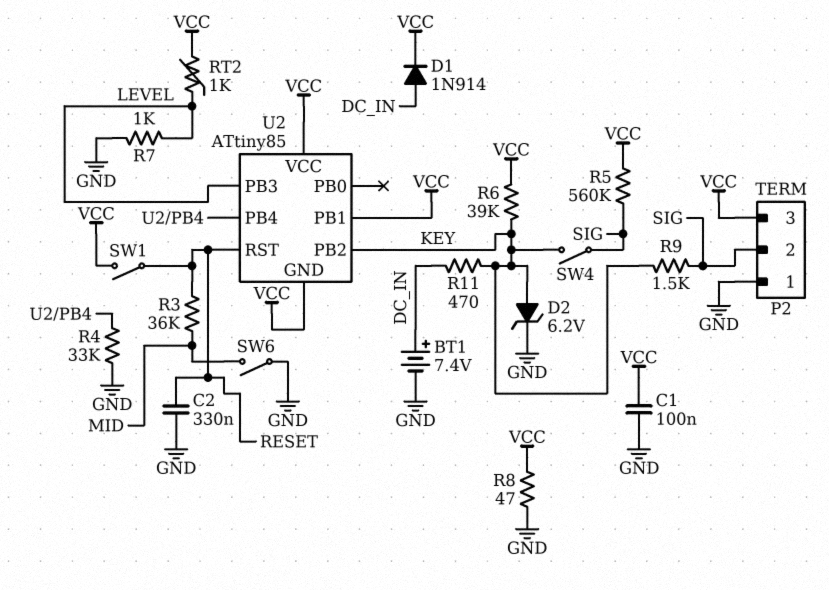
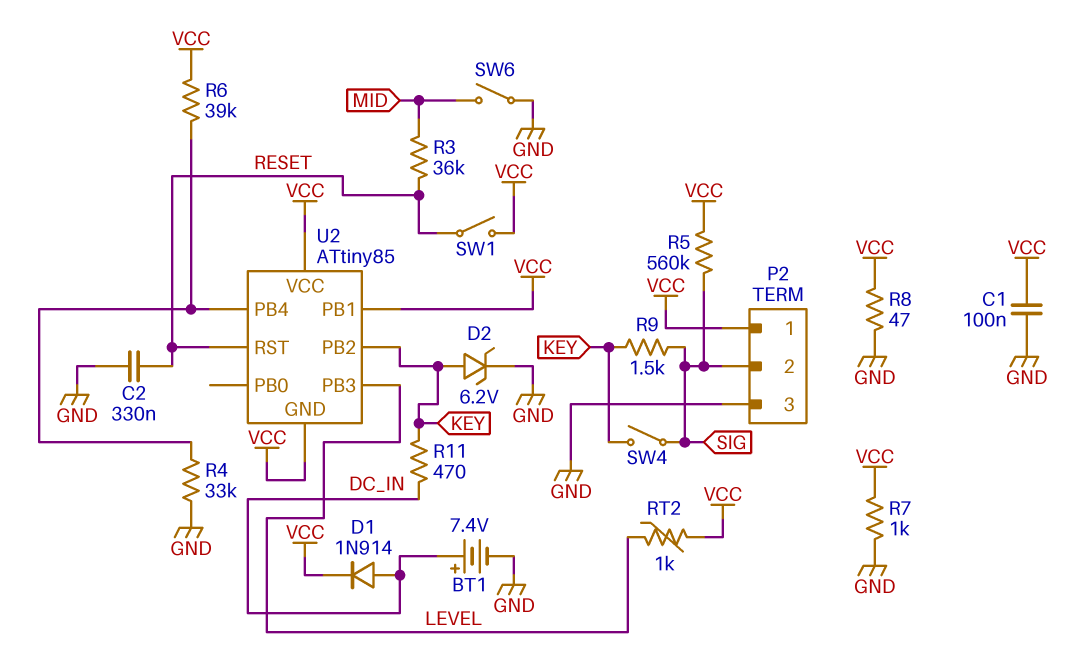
P2 pin 1: GND -> VCC
P2 pin 3: VCC -> GND
R6: 39k (KEY, VCC) -> 39k (U2/PB4, VCC)
R7: 1k (GND, LEVEL) -> 1k (GND, VCC)

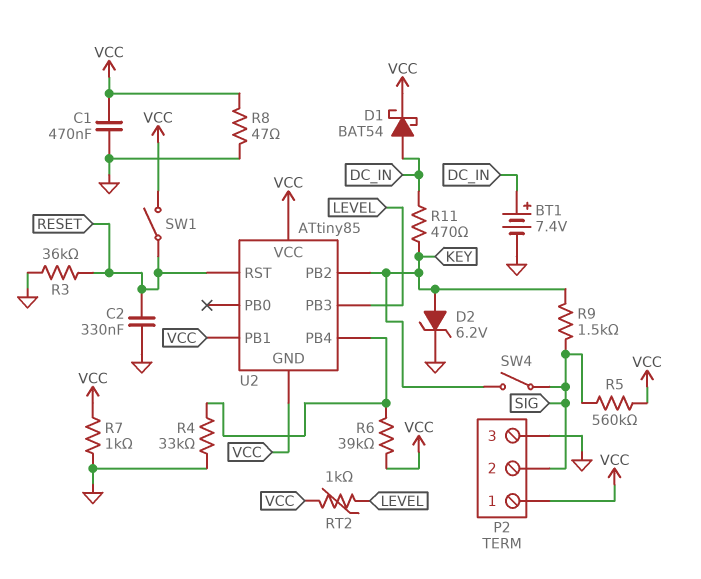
C1: 100nF (GND, VCC) -> 470nF (GND, VCC)
D1: diode 1N914 (A DC_IN, K VCC) -> schottky BAT54 (A DC_IN, K VCC)
R3: 36k (MID, RESET) -> 36k (GND, RESET)
SW6: switch (GND, MID) -> none

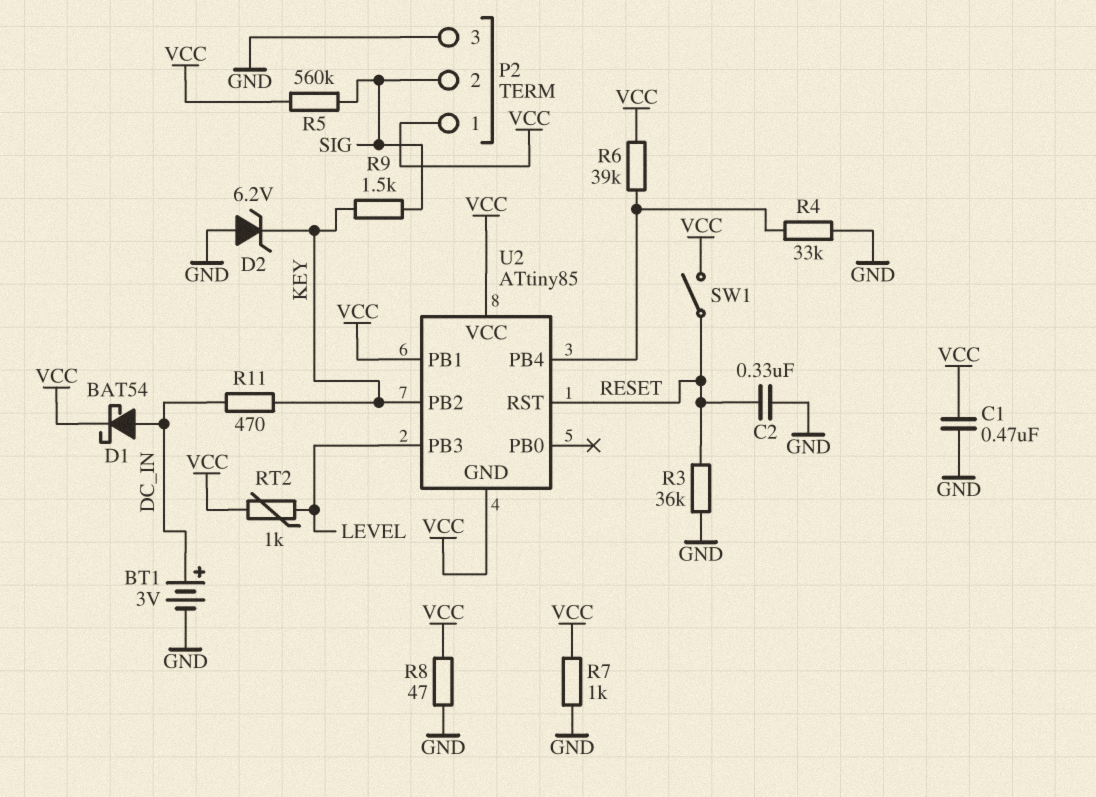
BT1: 7.4V (plus DC_IN, minus GND) -> 3V (plus DC_IN, minus GND)
D2: zener 6.2V (A KEY, K GND) -> zener 6.2V (A GND, K KEY)
SW4: switch (KEY, SIG) -> none

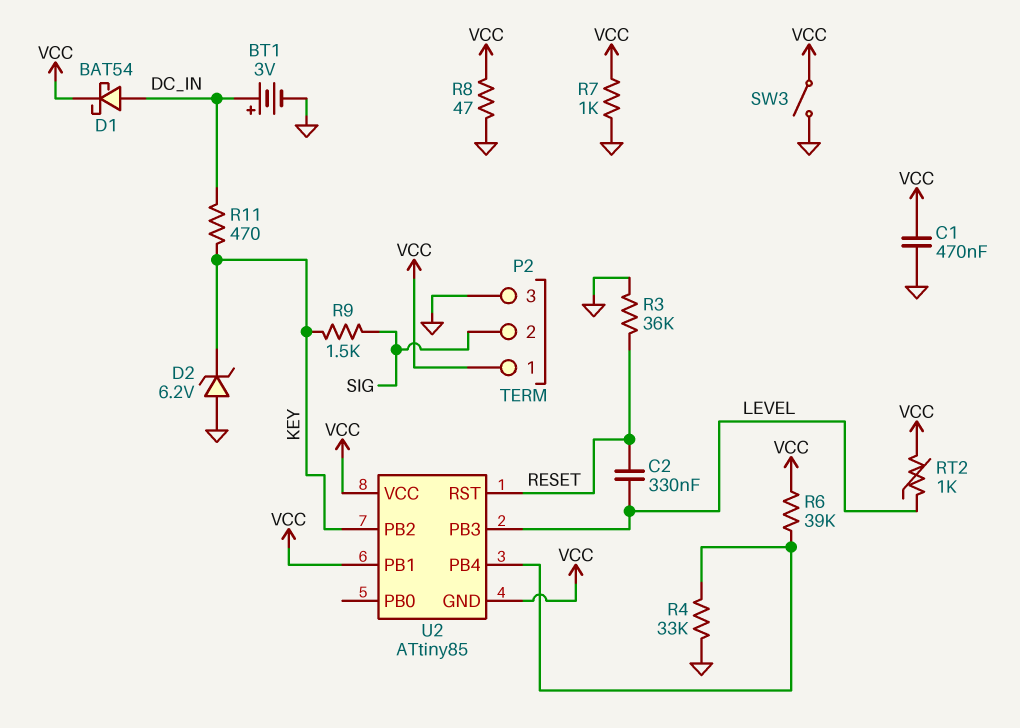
C2: 330nF (GND, RESET) -> 330nF (LEVEL, RESET)
R5: 560k (SIG, VCC) -> none
SW1: switch (RESET, VCC) -> none
SW3: none -> switch (GND, VCC)

